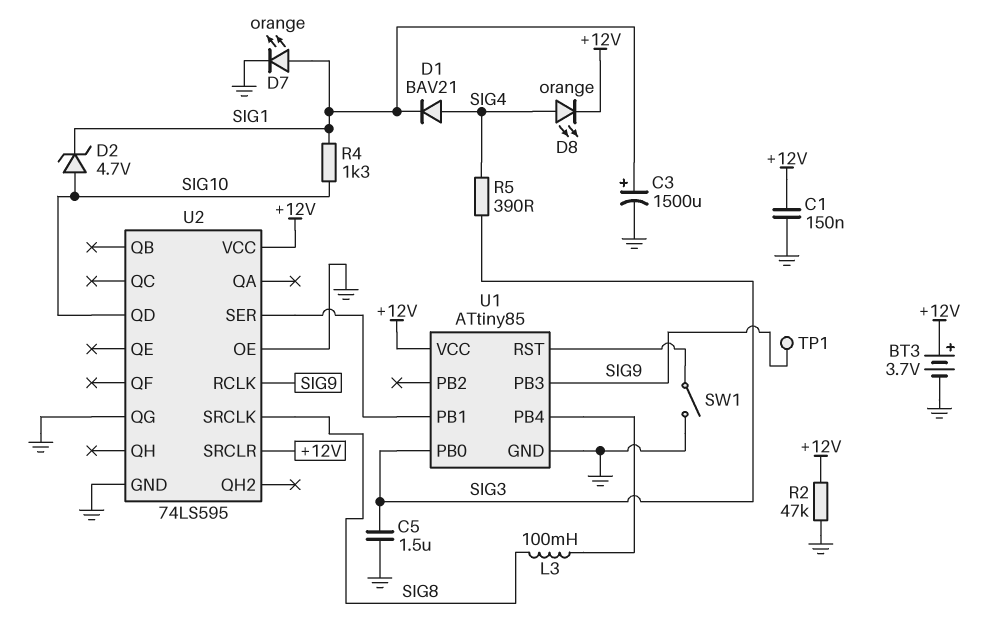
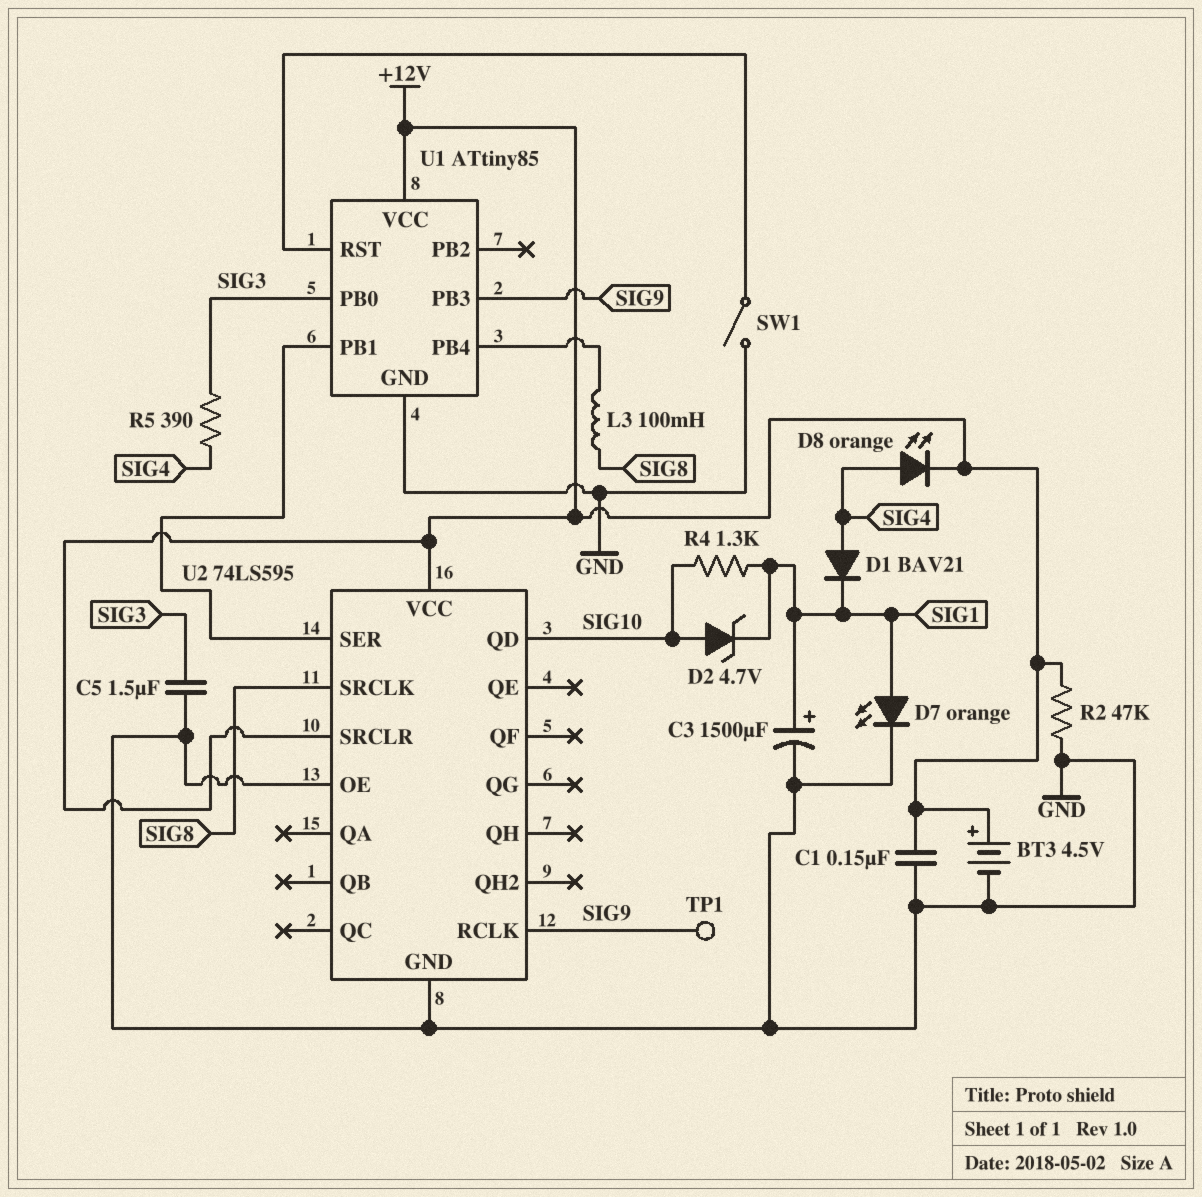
BT3: 3.7V (plus +12V, minus GND) -> 4.5V (plus +12V, minus GND)
U2 pin QG: GND -> none

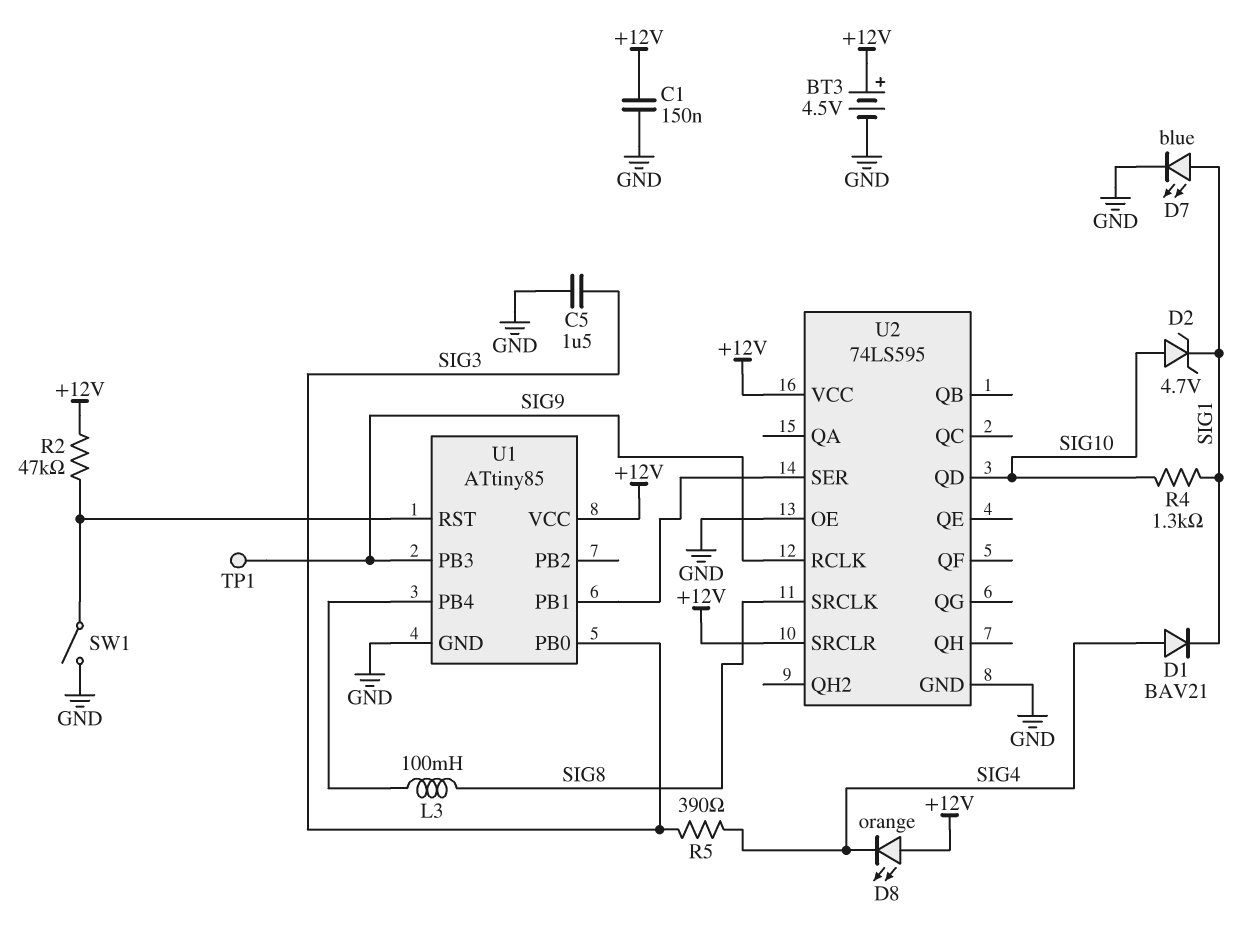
C3: 1500uF (plus SIG1, minus GND) -> none
D7: LED orange (A SIG1, K GND) -> LED blue (A SIG1, K GND)
D8: LED orange (A SIG4, K +12V) -> LED orange (A +12V, K SIG4)
R2: 47k (+12V, GND) -> 47k (+12V, U1/RST)

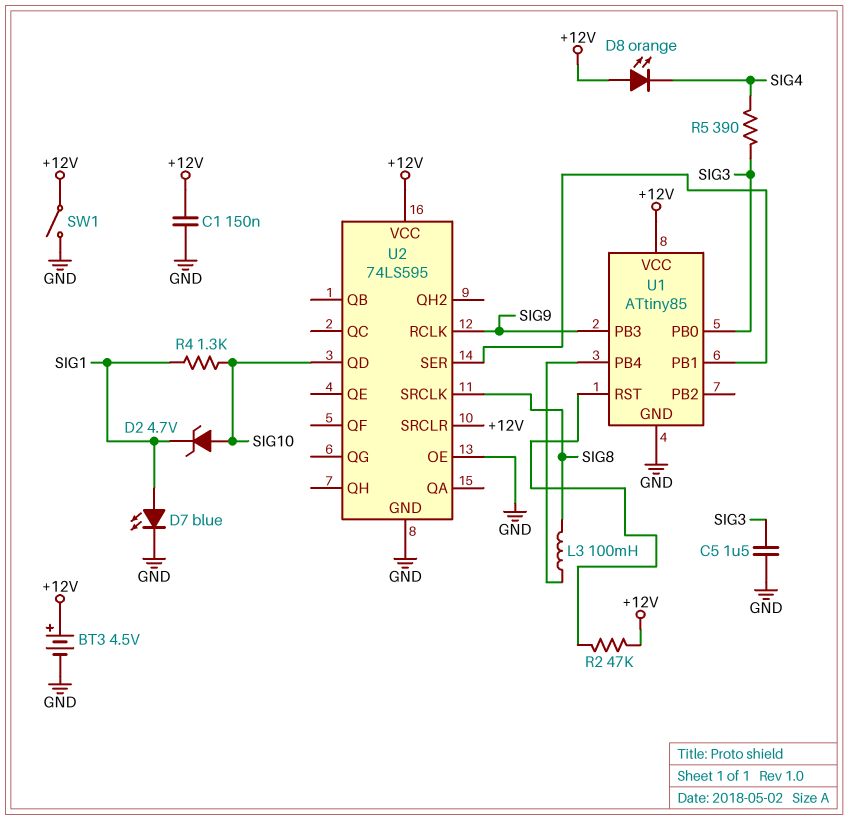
D1: diode BAV21 (A SIG4, K SIG1) -> none
SW1: switch (GND, U1/RST) -> switch (+12V, GND)
TP1: test point (SIG9) -> none

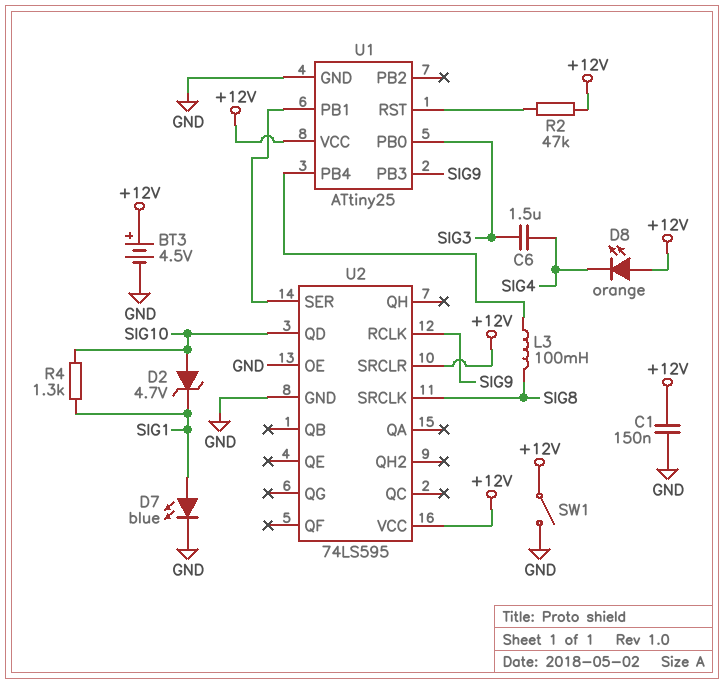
C5: 1.5uF (GND, SIG3) -> none
C6: none -> 1.5uF (SIG3, SIG4)
R5: 390 (SIG3, SIG4) -> none
U1: ATtiny85 -> ATtiny25

